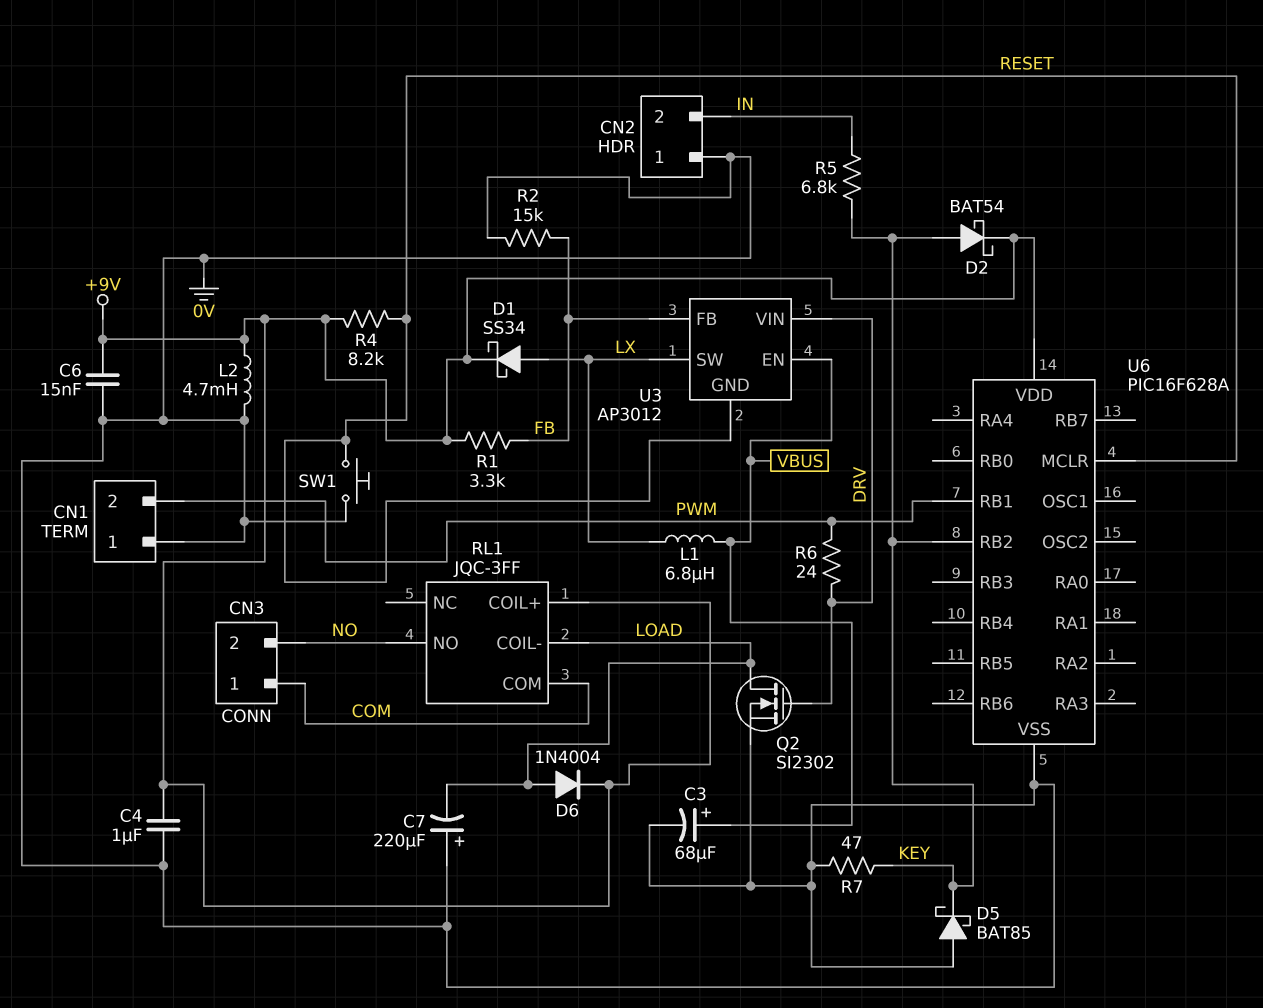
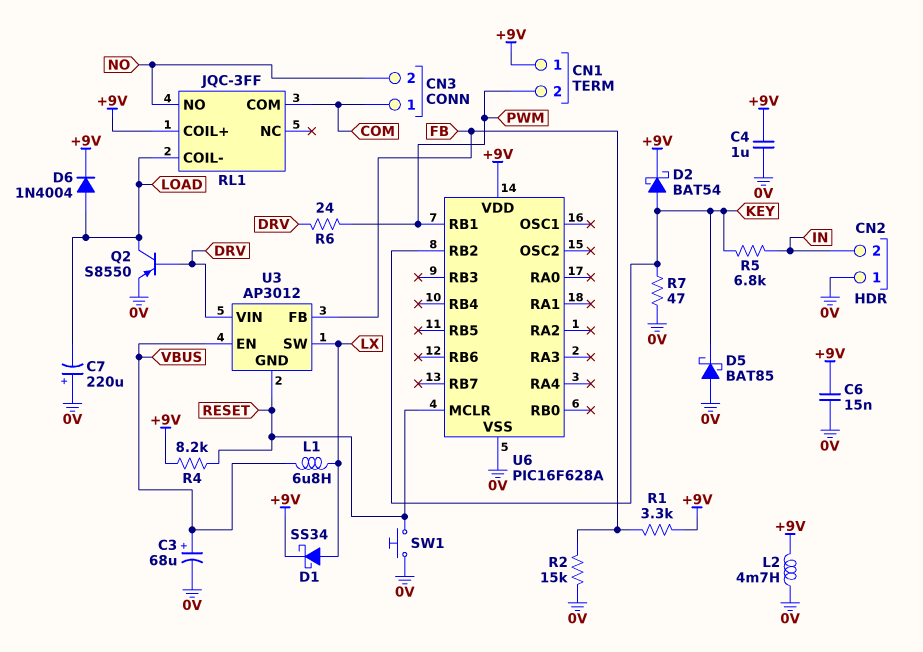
CN1 pin 1: 0V -> +9V
Q2: NMOS SI2302 (G DRV, D LOAD, S 0V) -> PNP S8550 (B DRV, C LOAD, E 0V)

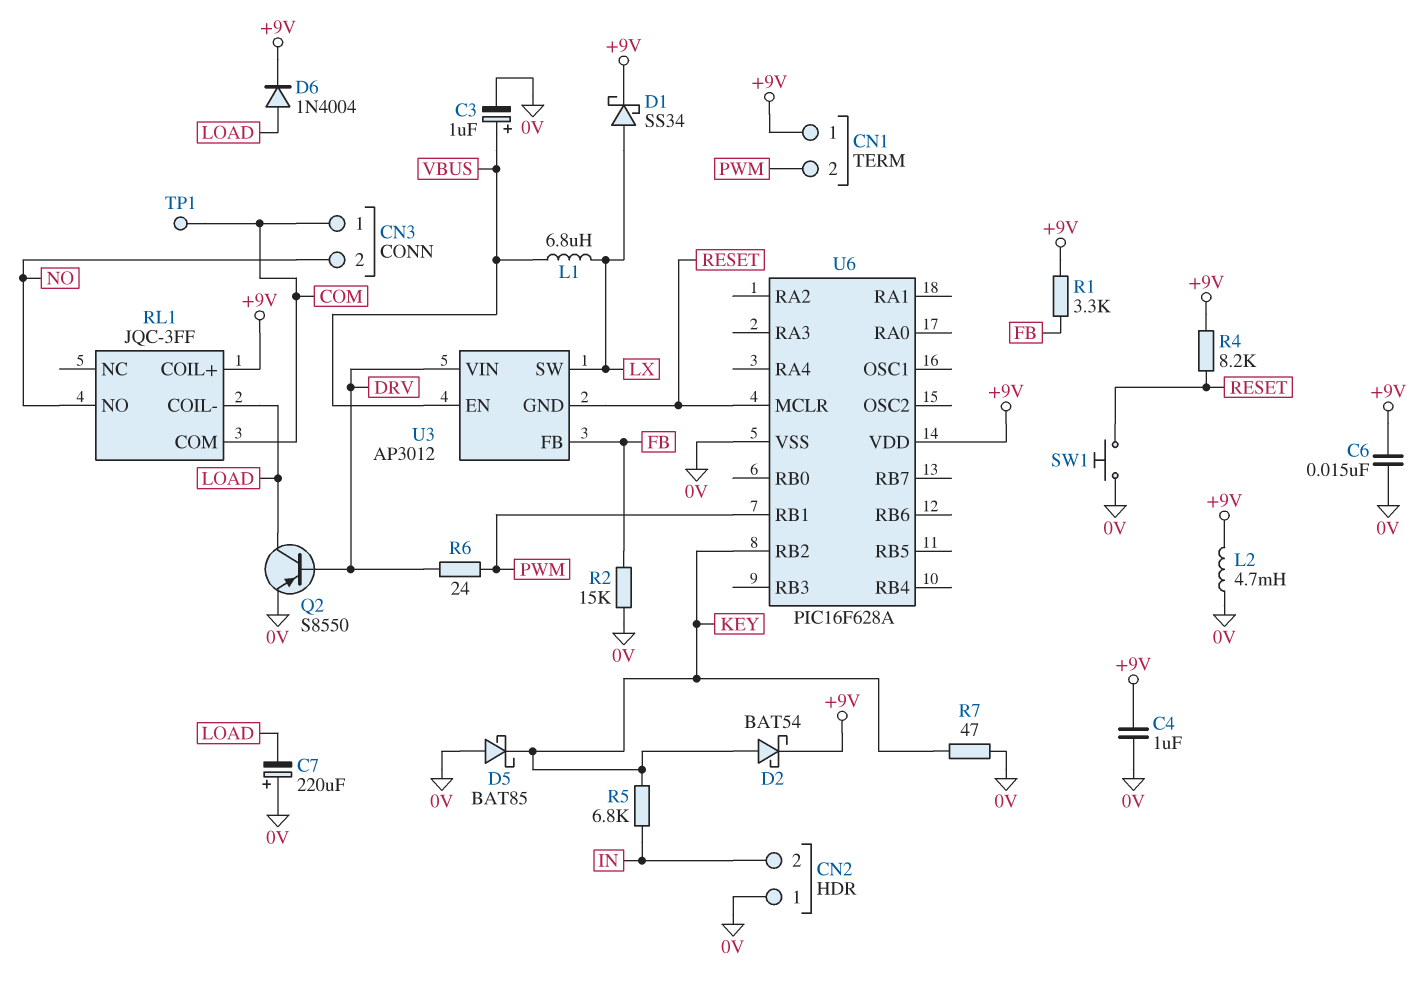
C3: 68uF (plus VBUS, minus 0V) -> 1uF (plus VBUS, minus 0V)
TP1: none -> test point (COM)

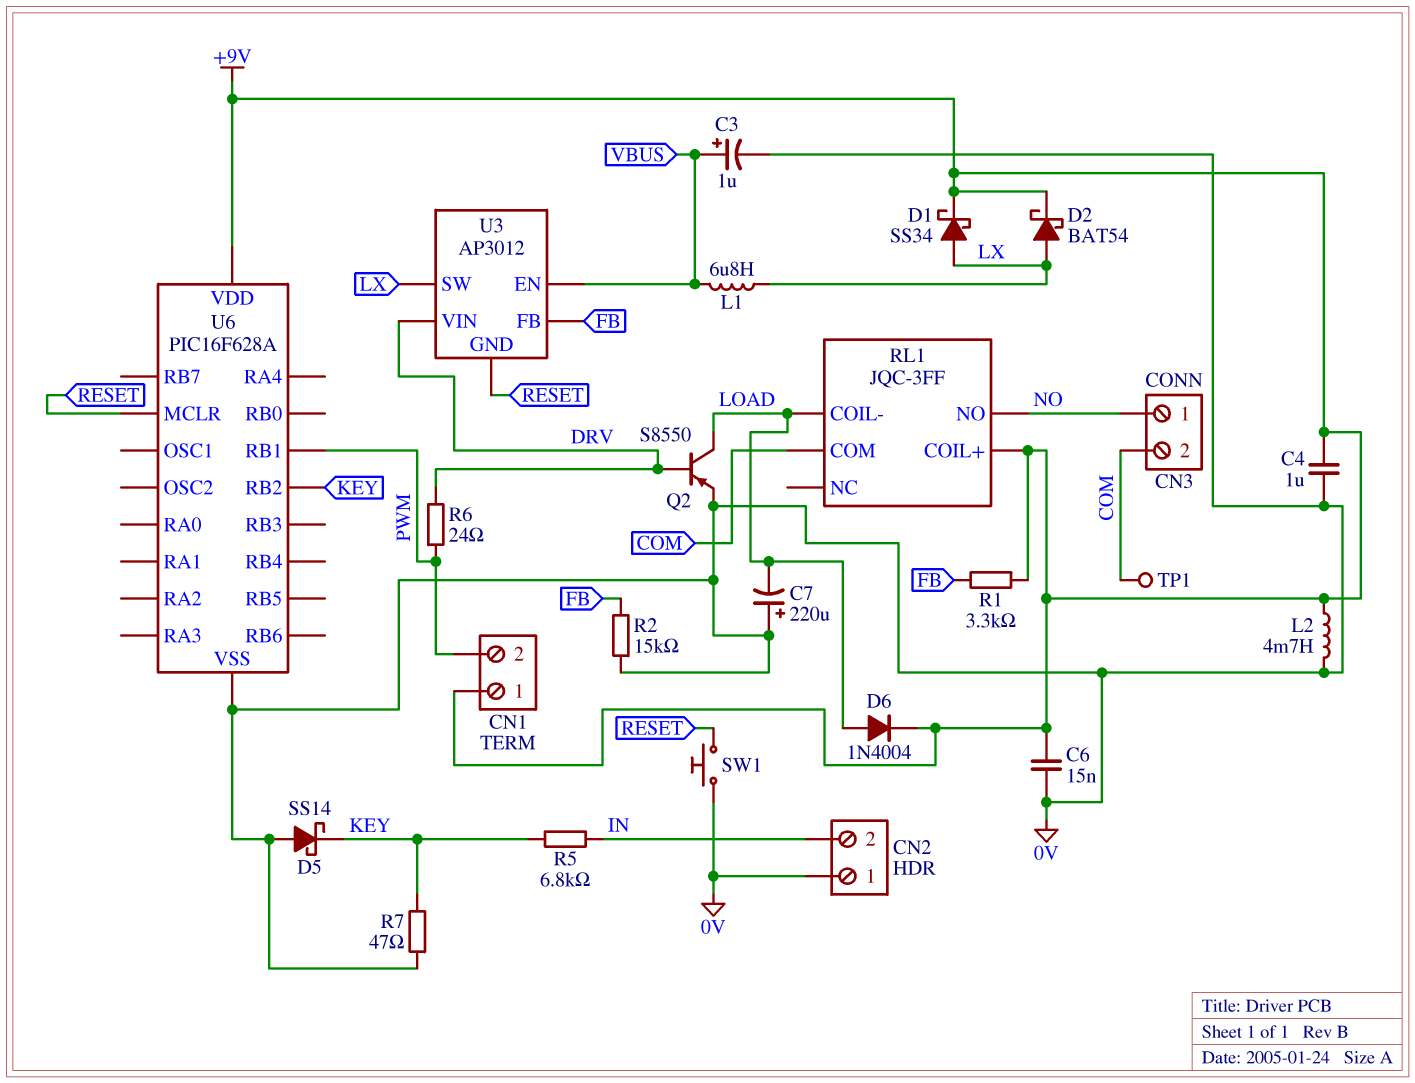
CN3 pin 1: COM -> NO
CN3 pin 2: NO -> COM
D2: schottky BAT54 (A KEY, K +9V) -> schottky BAT54 (A LX, K +9V)
D5: schottky BAT85 (A 0V, K KEY) -> schottky SS14 (A 0V, K KEY)
R4: 8.2k (+9V, RESET) -> none

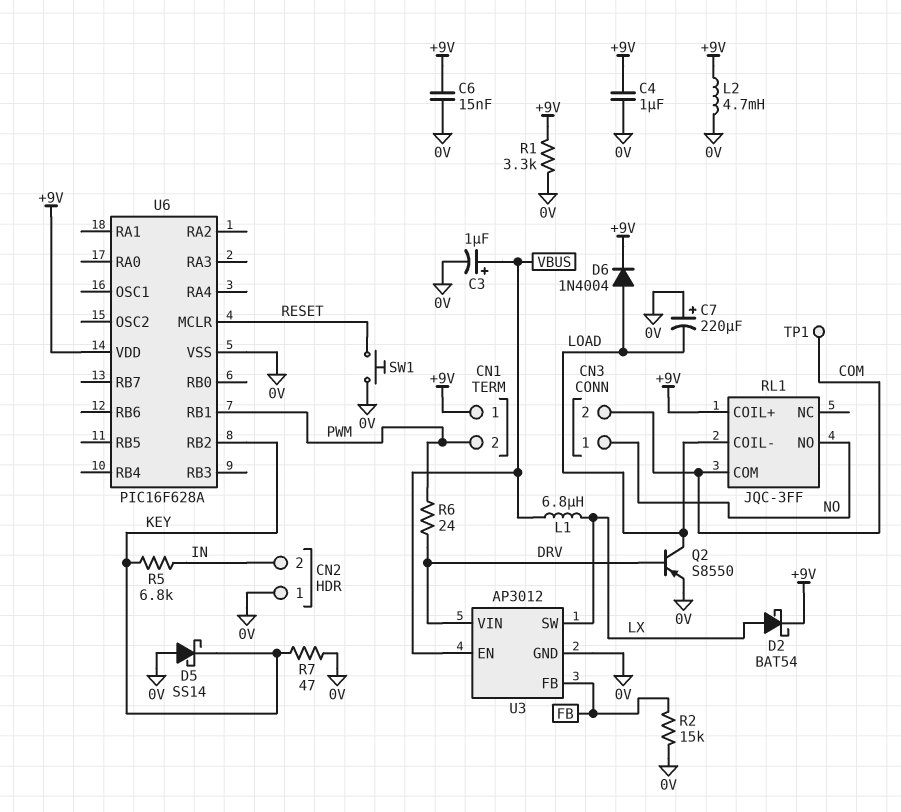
D1: schottky SS34 (A LX, K +9V) -> none
R1: 3.3k (+9V, FB) -> 3.3k (+9V, 0V)
U3 pin GND: RESET -> 0V

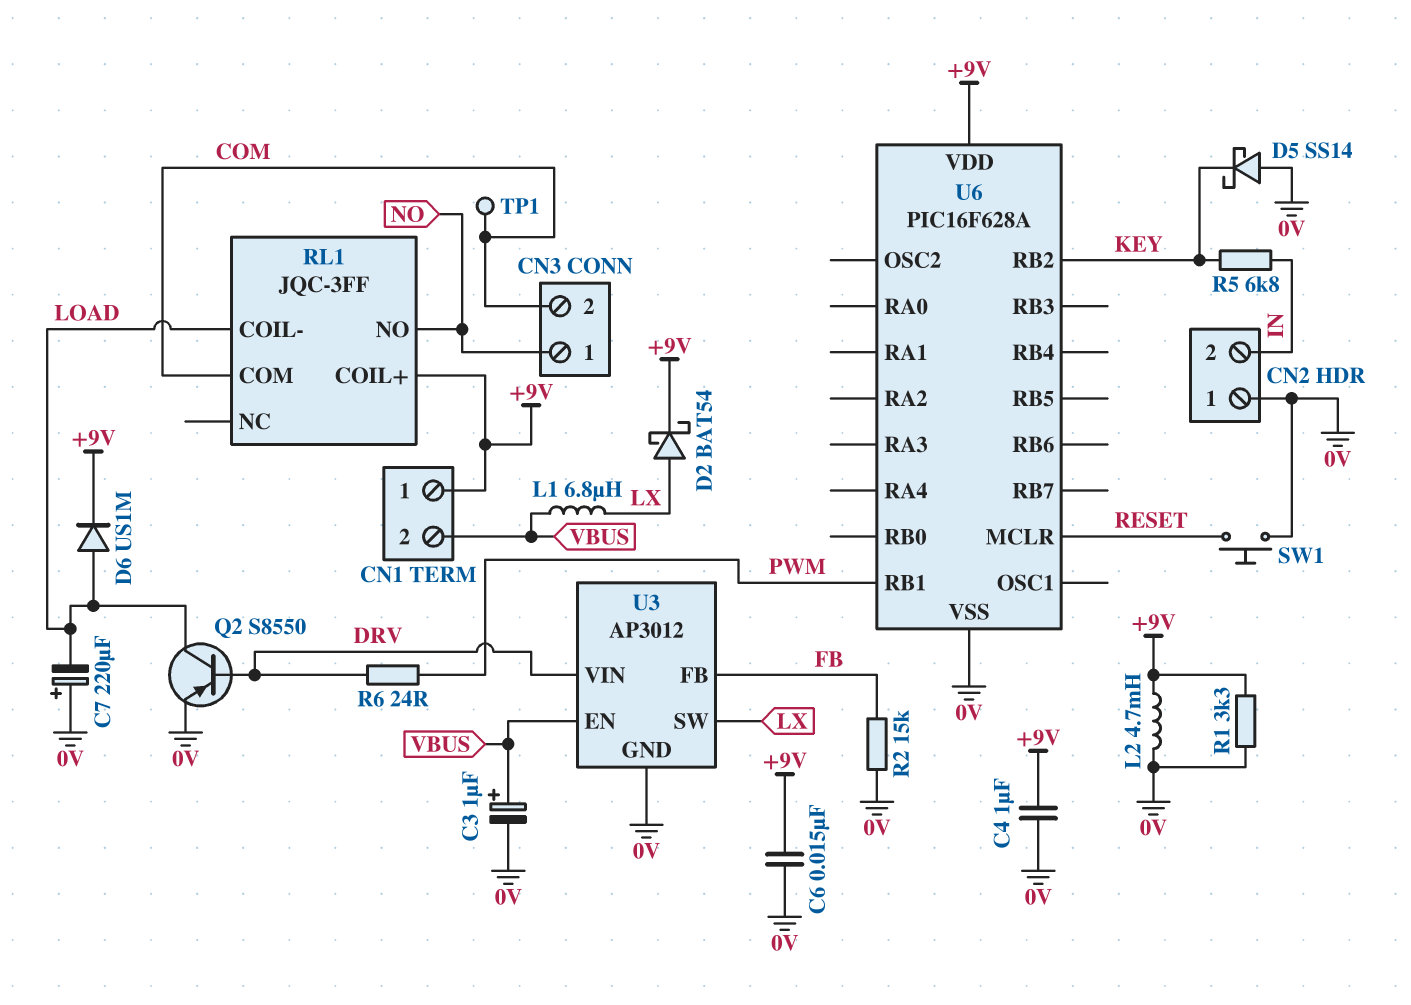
CN1 pin 2: PWM -> VBUS
D6: diode 1N4004 (A LOAD, K +9V) -> diode US1M (A LOAD, K +9V)
R7: 47 (0V, KEY) -> none

